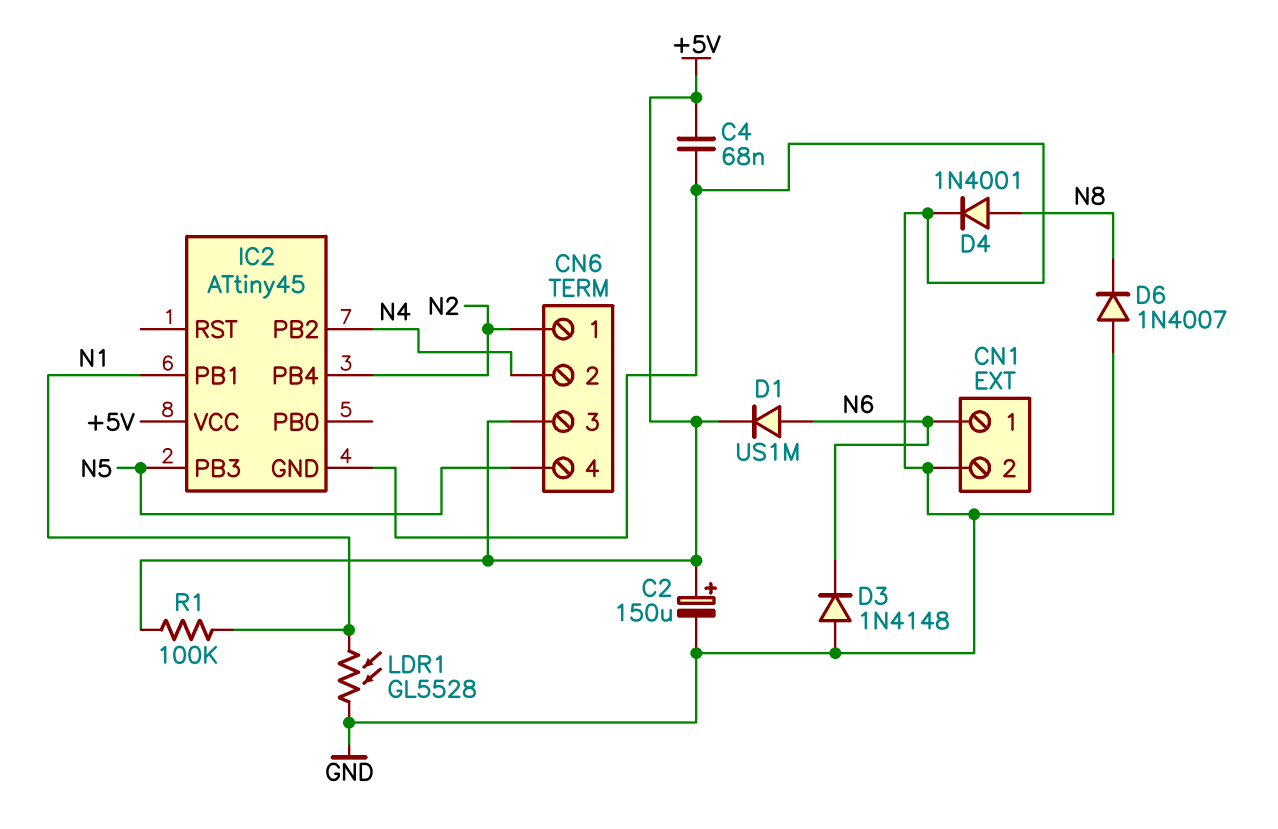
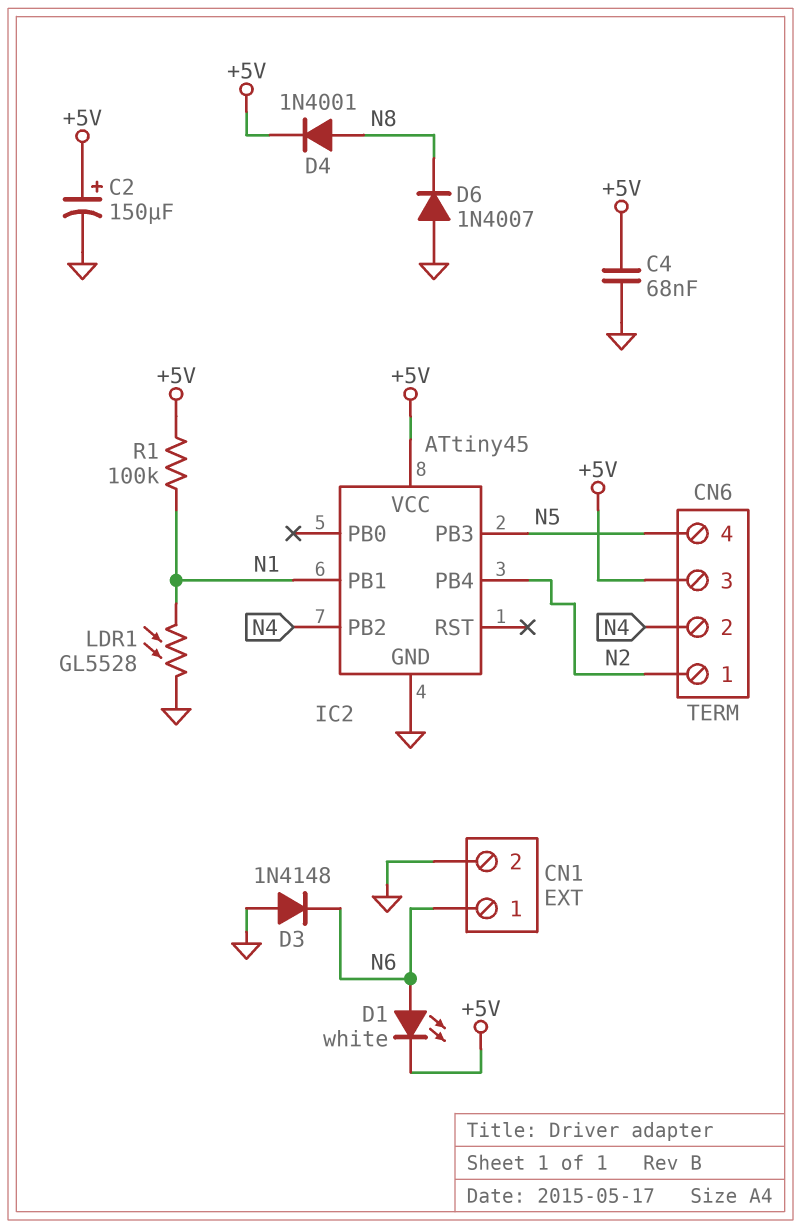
D1: diode US1M (A N6, K +5V) -> LED white (A N6, K +5V)
D4: diode 1N4001 (A N8, K GND) -> diode 1N4001 (A N8, K +5V)

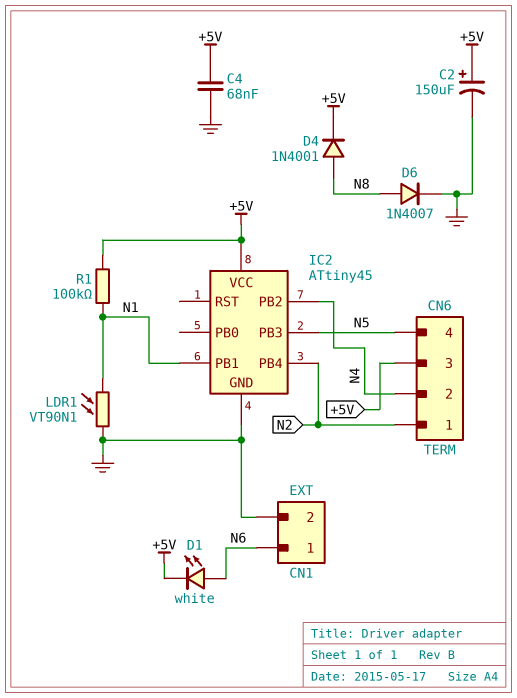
D3: diode 1N4148 (A GND, K N6) -> none
D6: diode 1N4007 (A GND, K N8) -> diode 1N4007 (A N8, K GND)
LDR1: GL5528 (GND, N1) -> VT90N1 (GND, N1)

